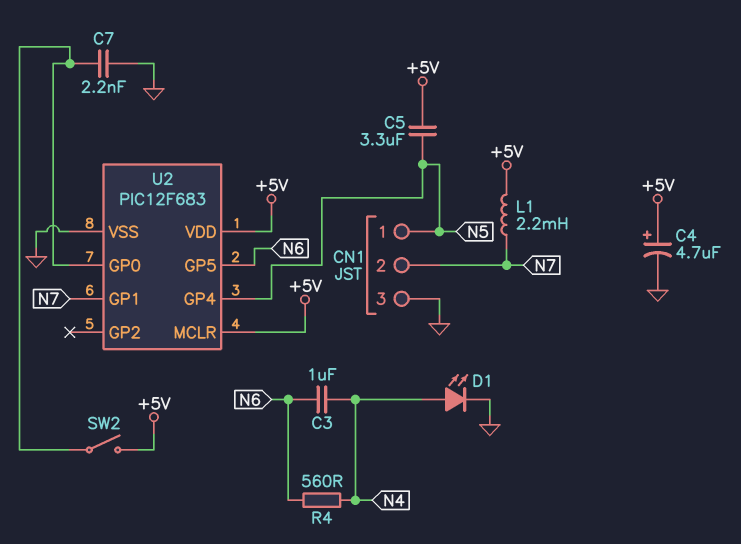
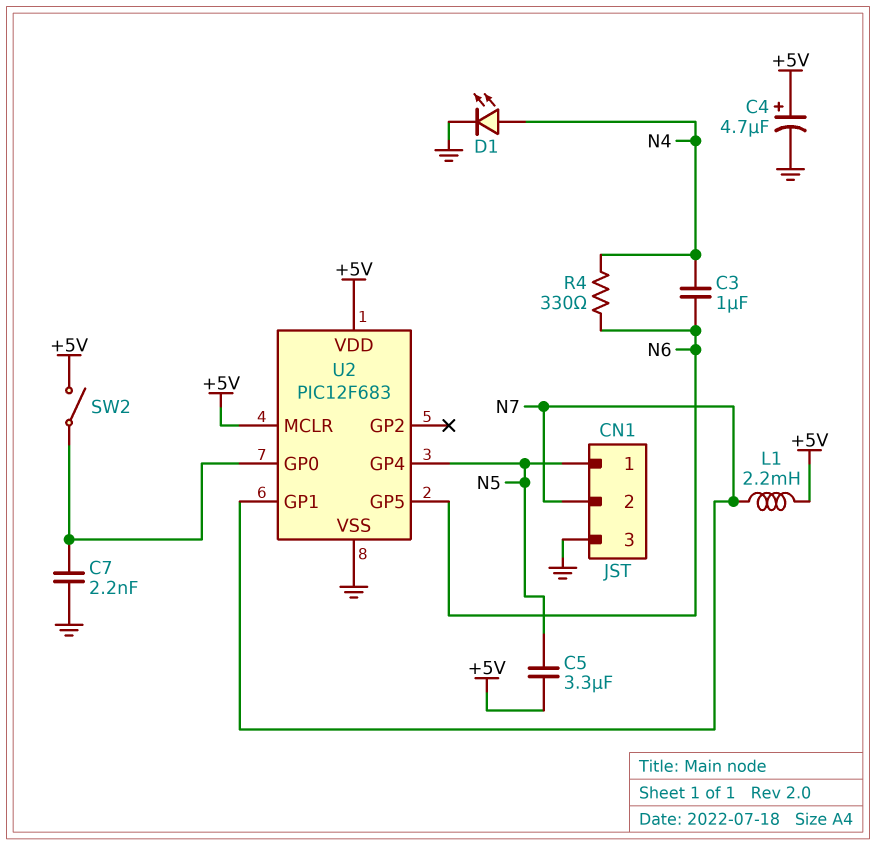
R4: 560 (N4, N6) -> 330 (N4, N6)

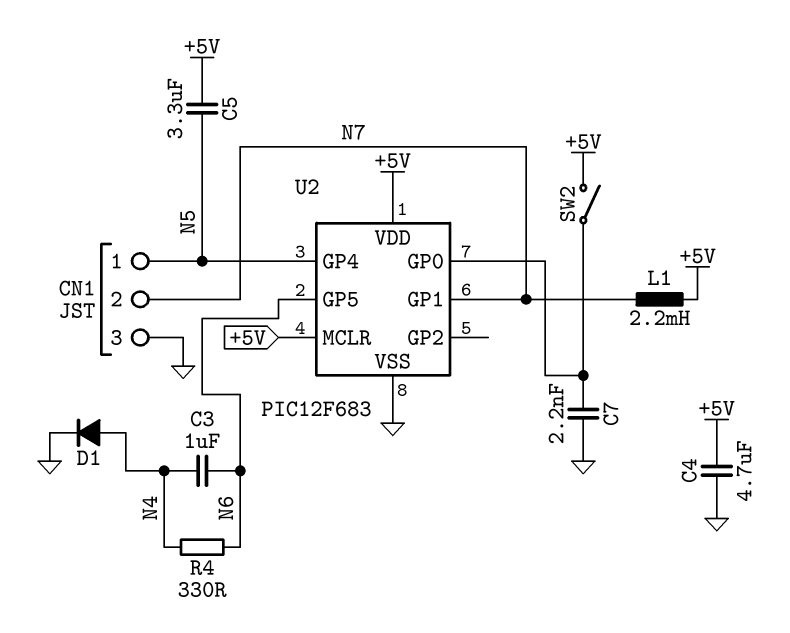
C4: 4.7uF (plus +5V, minus GND) -> 4.7uF (+5V, GND)
D1: LED (A N4, K GND) -> diode (A N4, K GND)

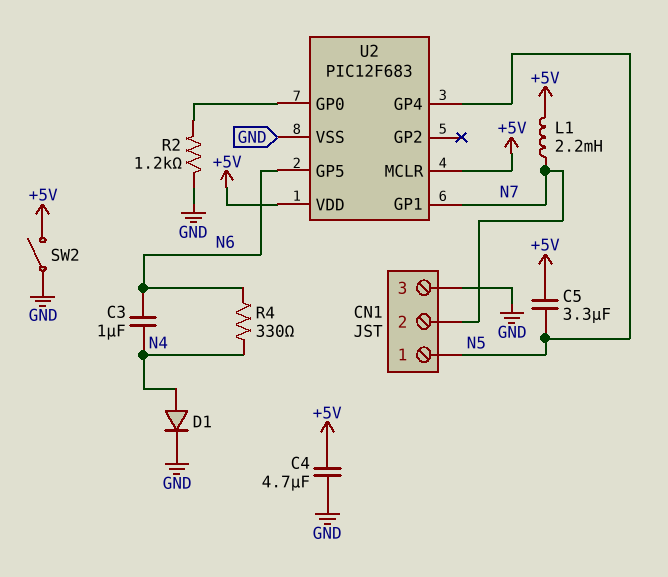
C7: 2.2nF (GND, U2/GP0) -> none
R2: none -> 1.2k (GND, U2/GP0)
SW2: switch (+5V, U2/GP0) -> switch (+5V, GND)

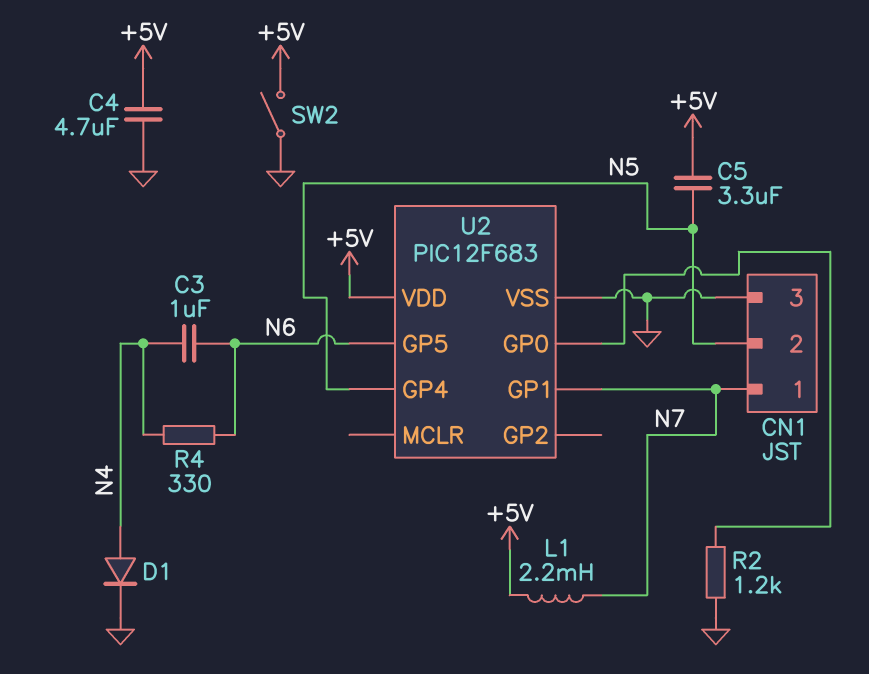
CN1 pin 1: N5 -> N7
CN1 pin 2: N7 -> N5
U2 pin MCLR: +5V -> none

